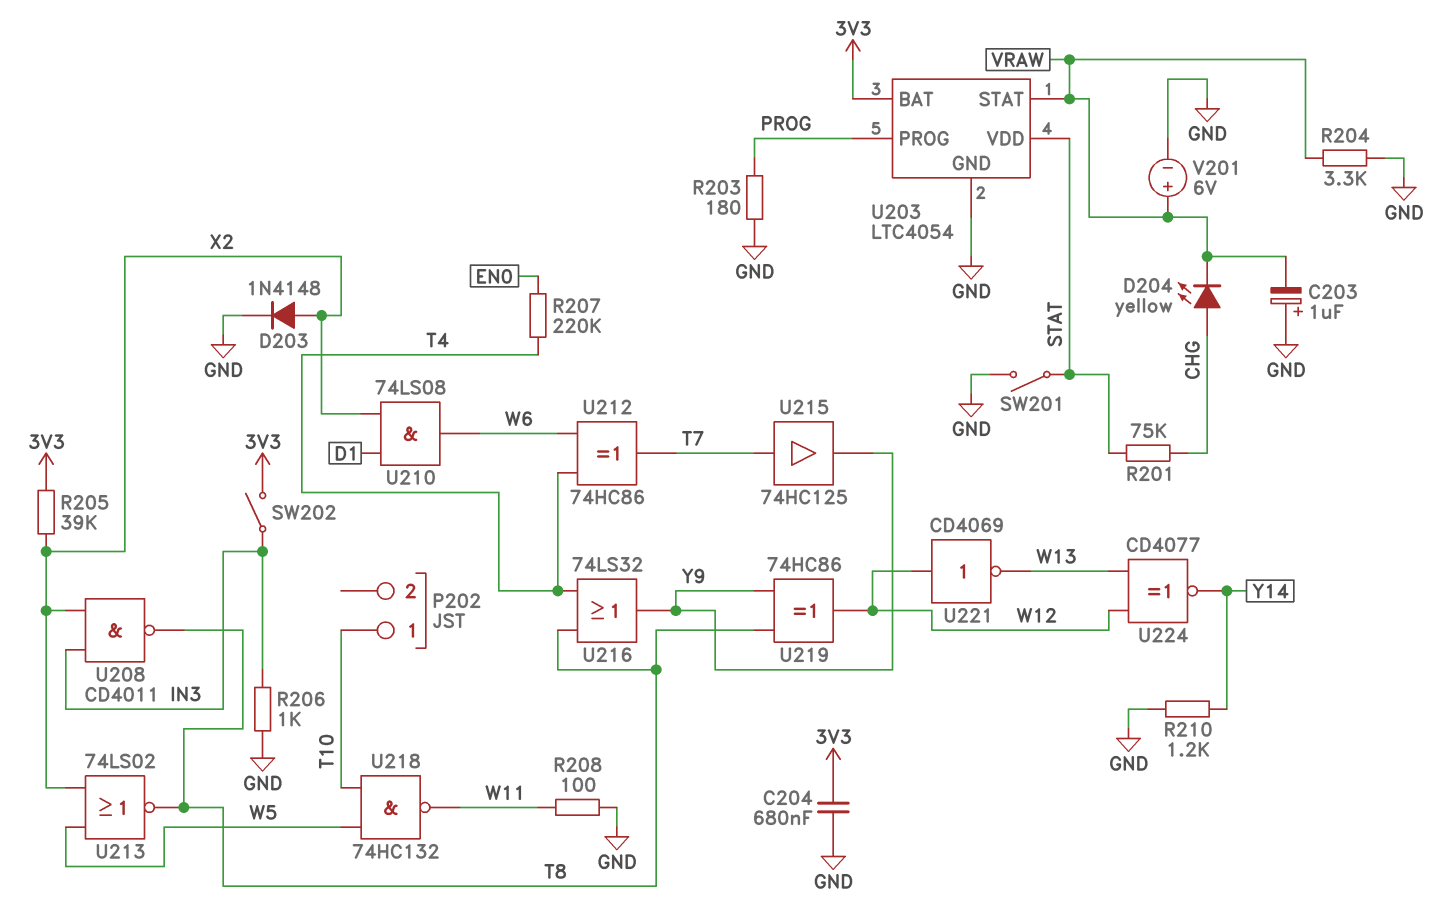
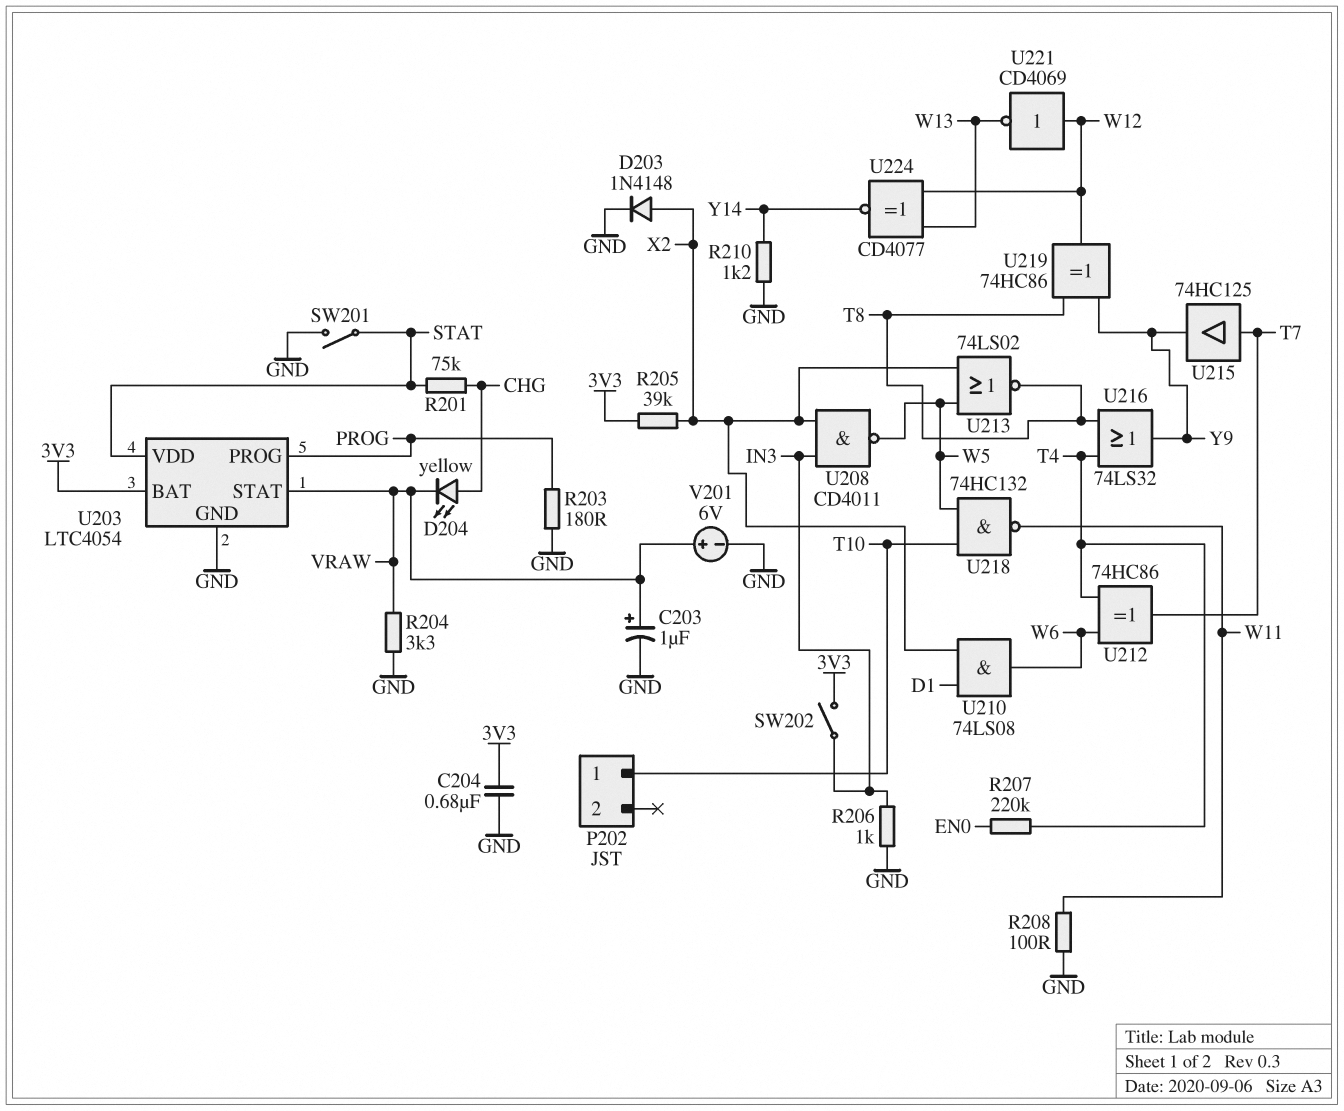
C203: 1uF (plus GND, minus VRAW) -> 1uF (plus VRAW, minus GND)
U208: NAND CD4011 (in IN3, in X2, out T8) -> NAND CD4011 (in IN3, in X2, out W5)

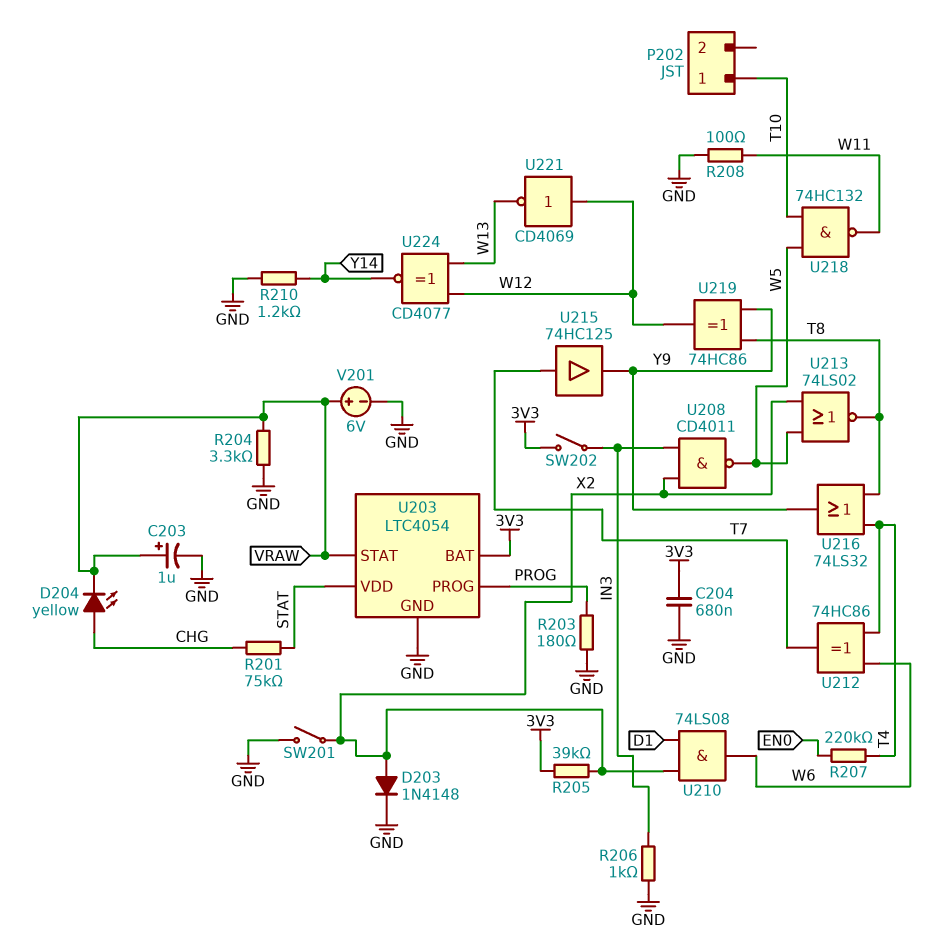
SW201: switch (GND, STAT) -> switch (GND, X2)

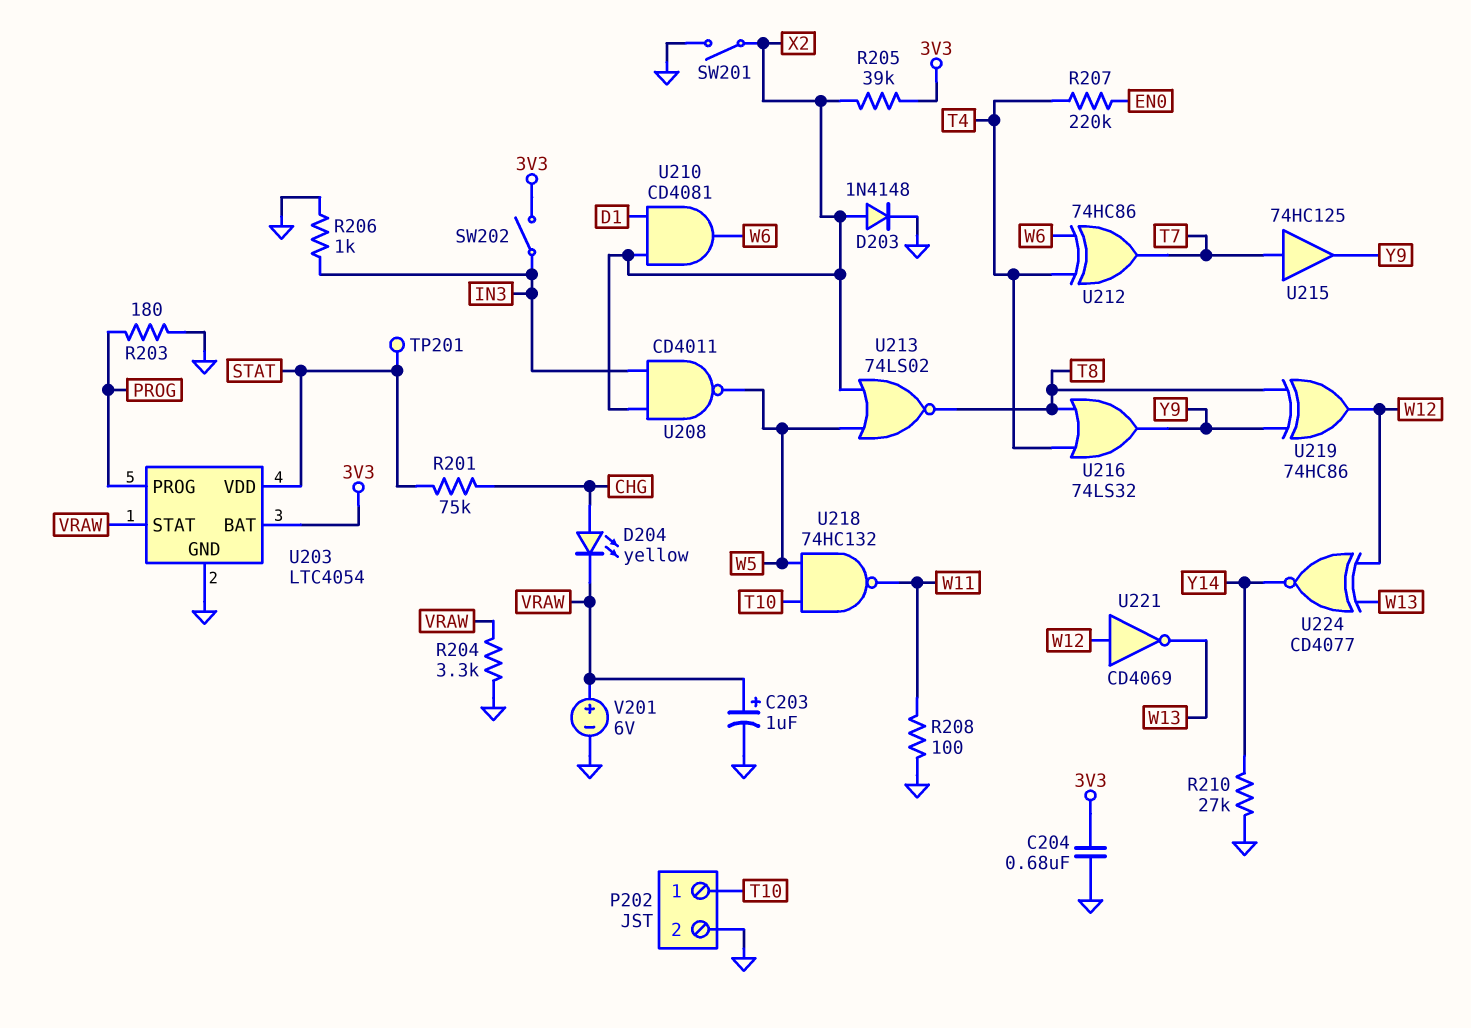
P202 pin 2: none -> GND
R210: 1.2k (GND, Y14) -> 27k (GND, Y14)
TP201: none -> test point (STAT)
U210: AND 74LS08 (in D1, in X2, out W6) -> AND CD4081 (in D1, in X2, out W6)

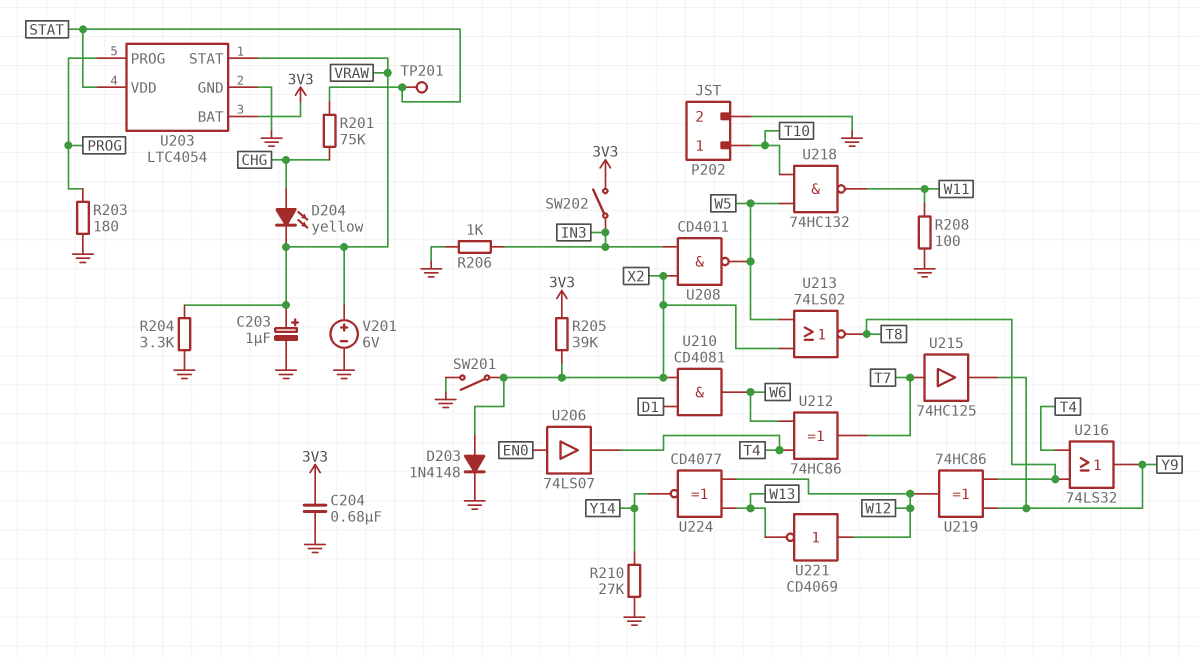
R207: 220k (EN0, T4) -> none
U206: none -> buffer 74LS07 (in EN0, out T4)

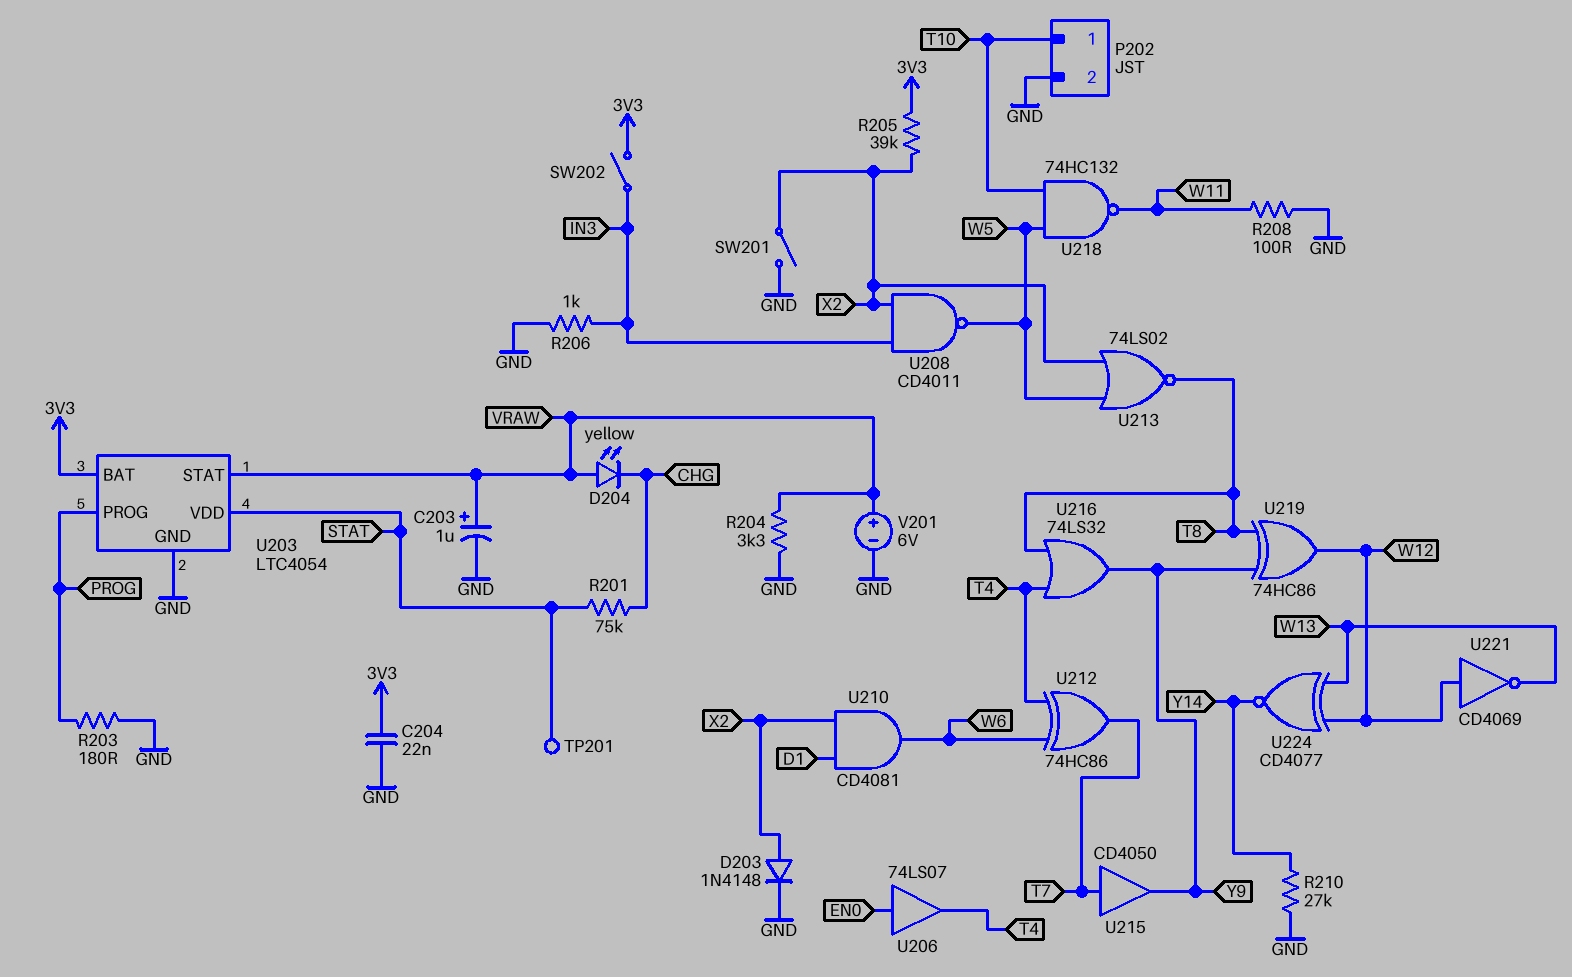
C204: 680nF (3V3, GND) -> 22nF (3V3, GND)
D204: LED yellow (A CHG, K VRAW) -> LED yellow (A VRAW, K CHG)
U215: buffer 74HC125 (in T7, out Y9) -> buffer CD4050 (in T7, out Y9)

